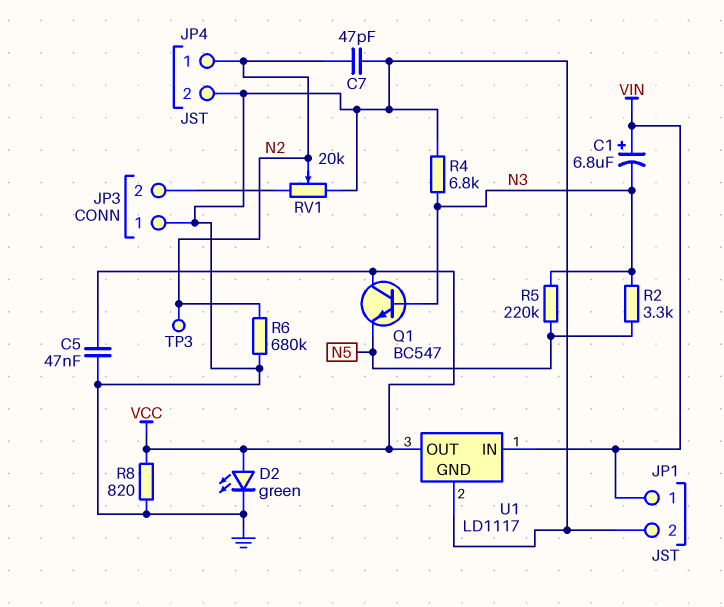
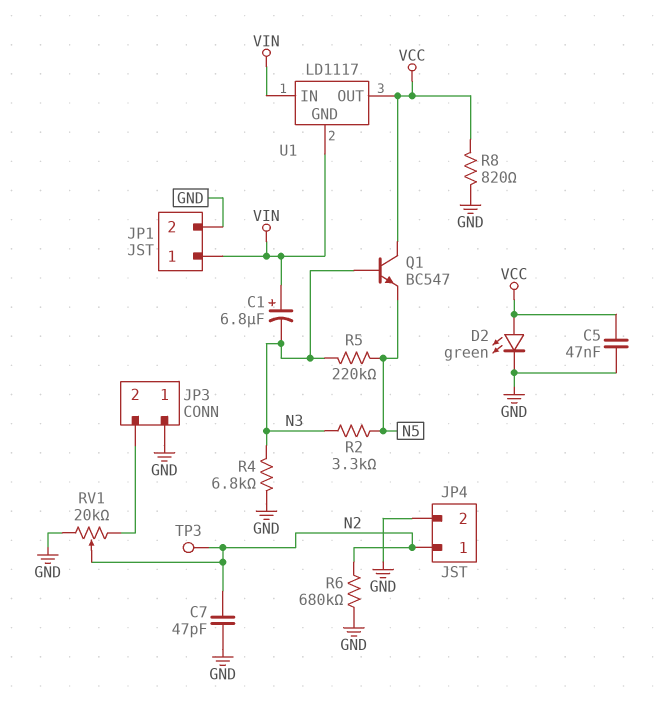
U1 pin GND: GND -> VIN

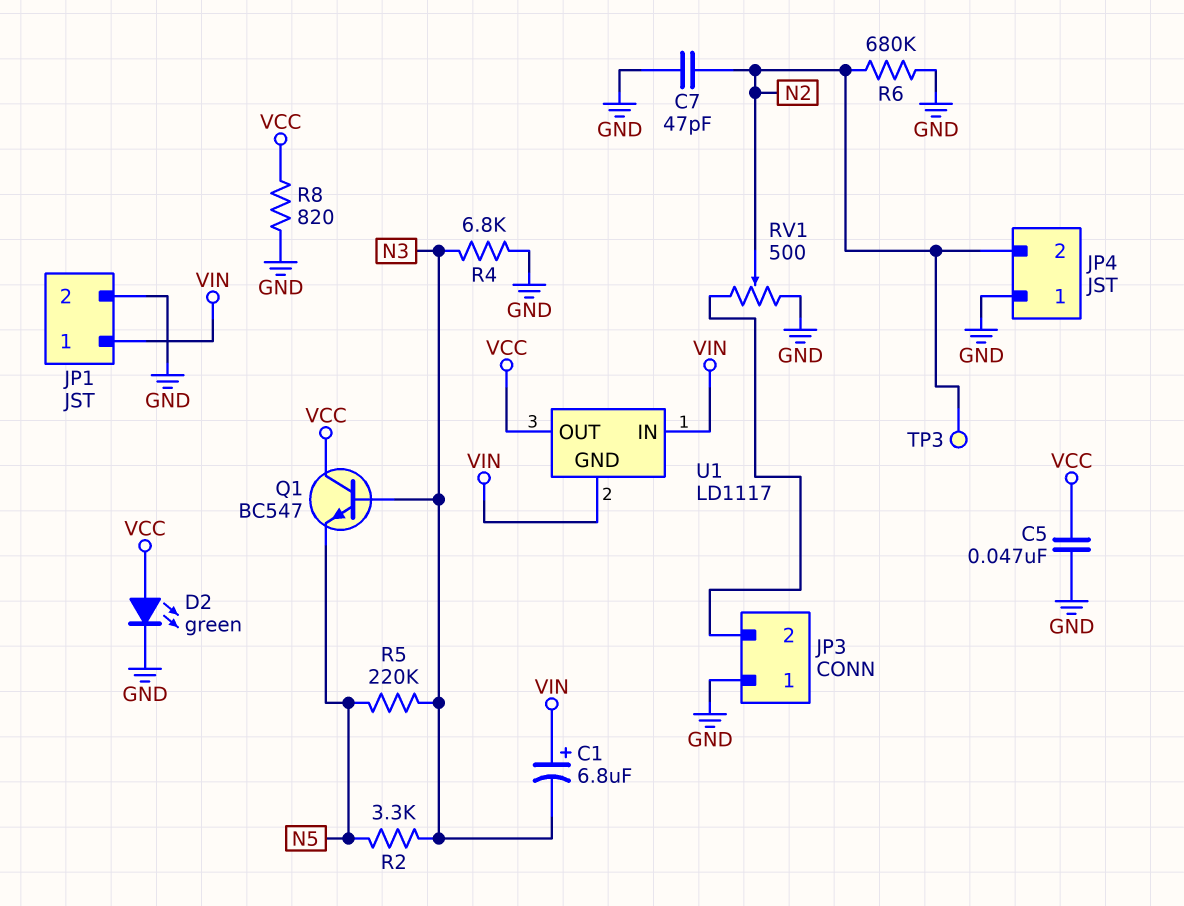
JP4 pin 1: N2 -> GND
JP4 pin 2: GND -> N2
RV1: 20k (GND, JP3/2, wiper N2) -> 500 (GND, JP3/2, wiper N2)

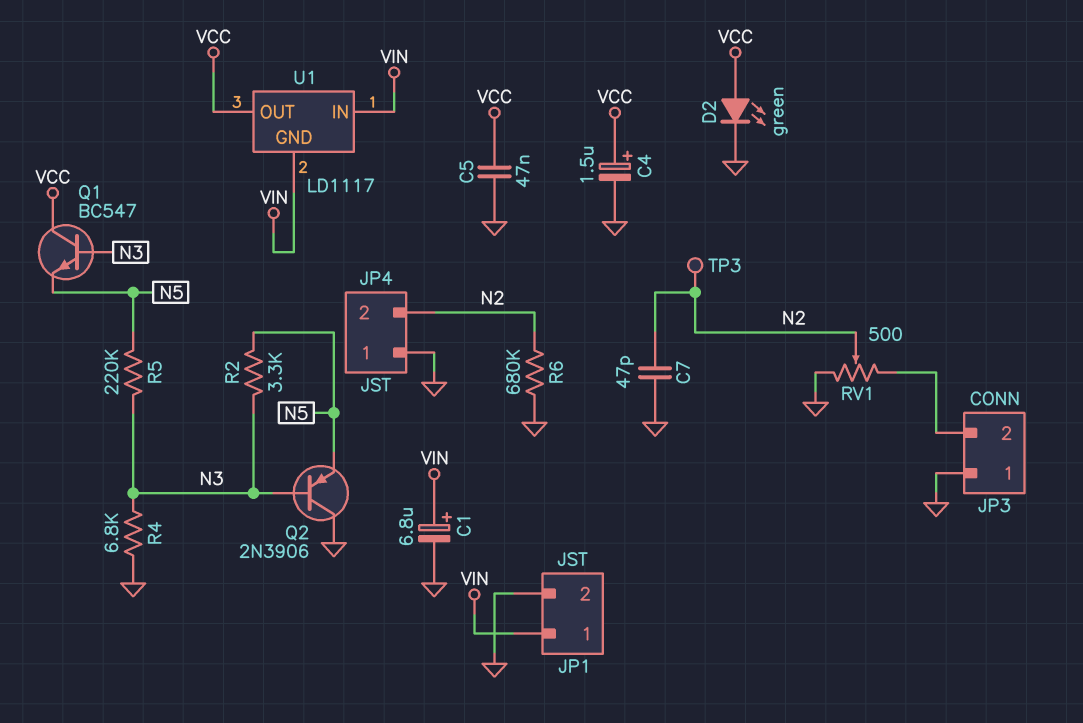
C1: 6.8uF (plus VIN, minus N3) -> 6.8uF (plus VIN, minus GND)
C4: none -> 1.5uF (plus VCC, minus GND)
Q2: none -> PNP 2N3906 (B N3, C GND, E N5)
R8: 820 (GND, VCC) -> none

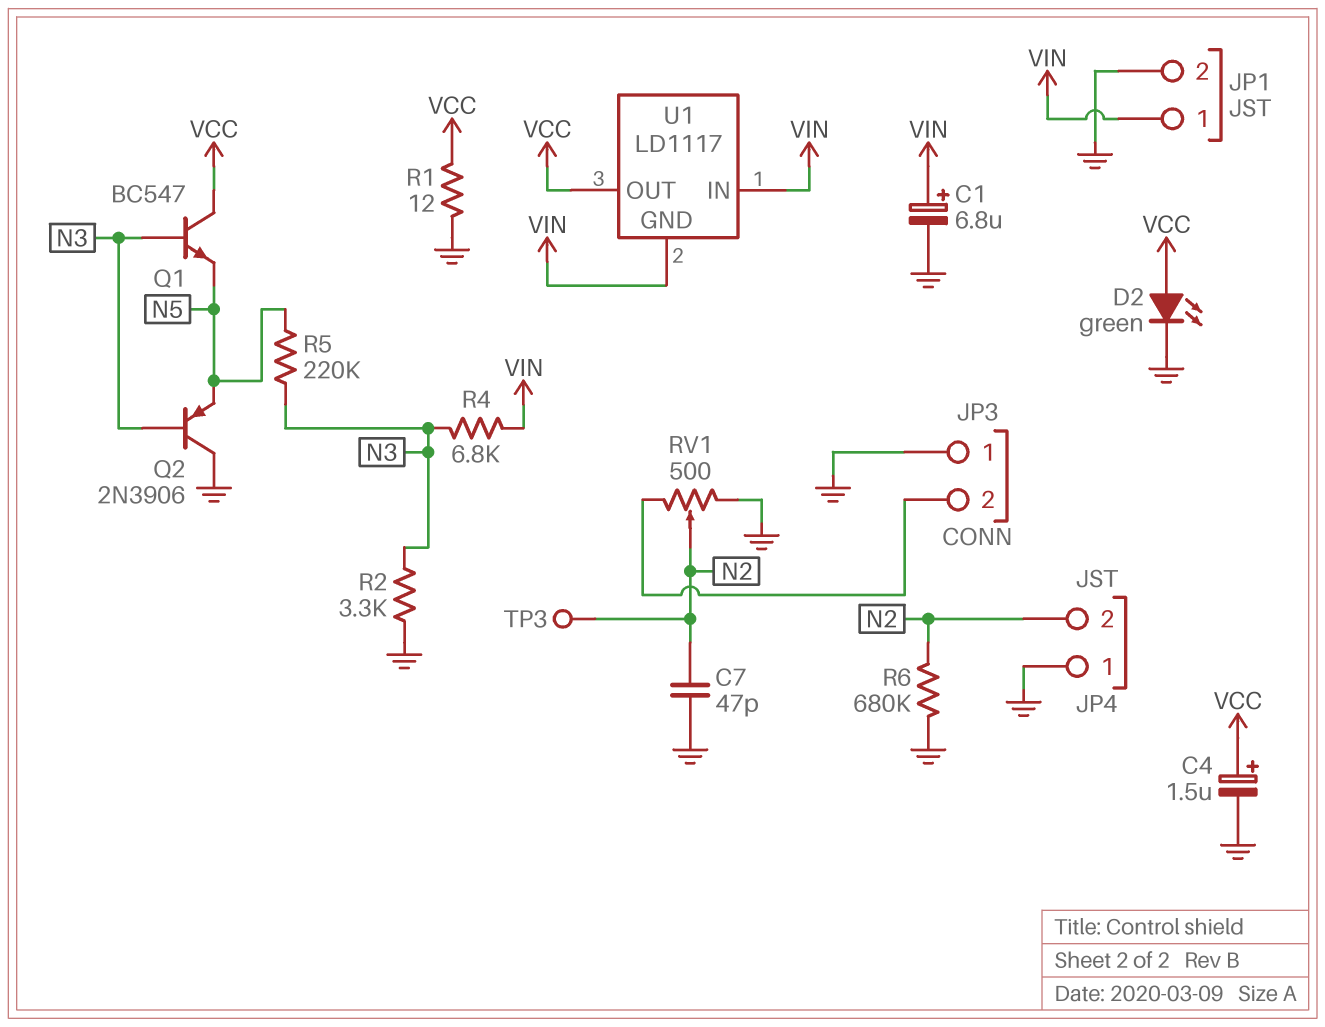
C5: 47nF (GND, VCC) -> none
R1: none -> 12 (GND, VCC)
R2: 3.3k (N3, N5) -> 3.3k (GND, N3)
R4: 6.8k (GND, N3) -> 6.8k (N3, VIN)

